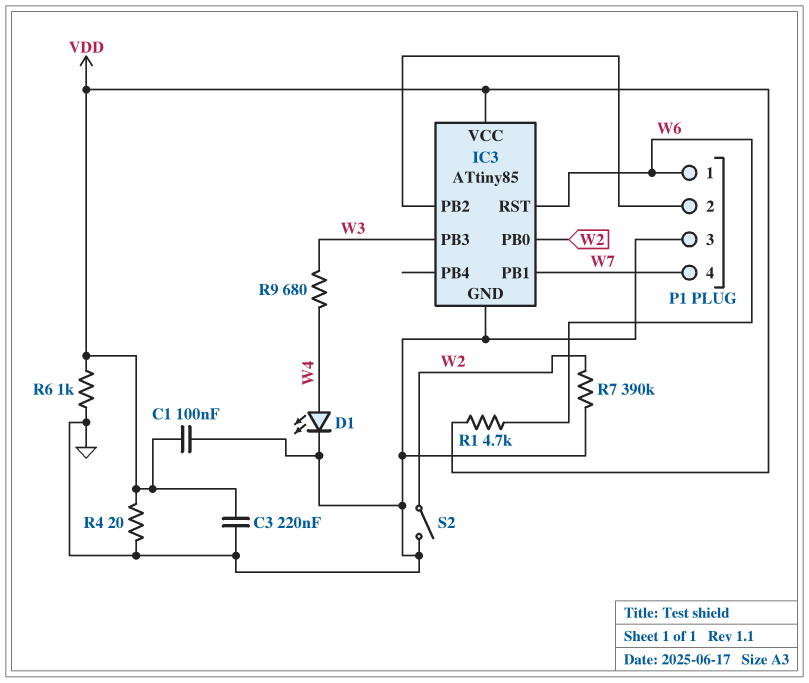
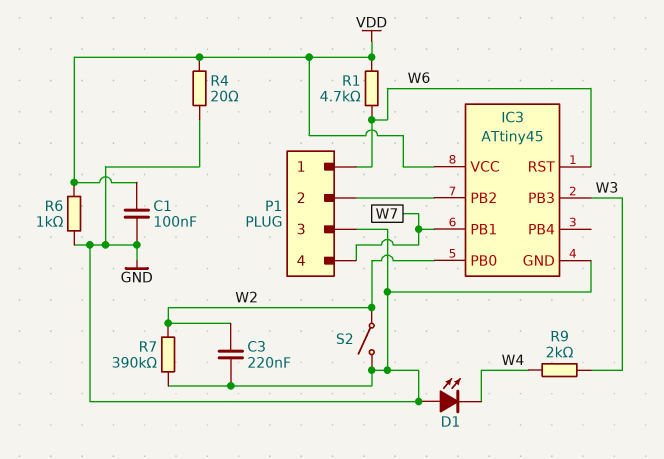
C3: 220nF (GND, VDD) -> 220nF (GND, W2)
D1: LED (A W4, K GND) -> LED (A GND, K W4)
IC3: ATtiny85 -> ATtiny45
R9: 680 (W3, W4) -> 2k (W3, W4)

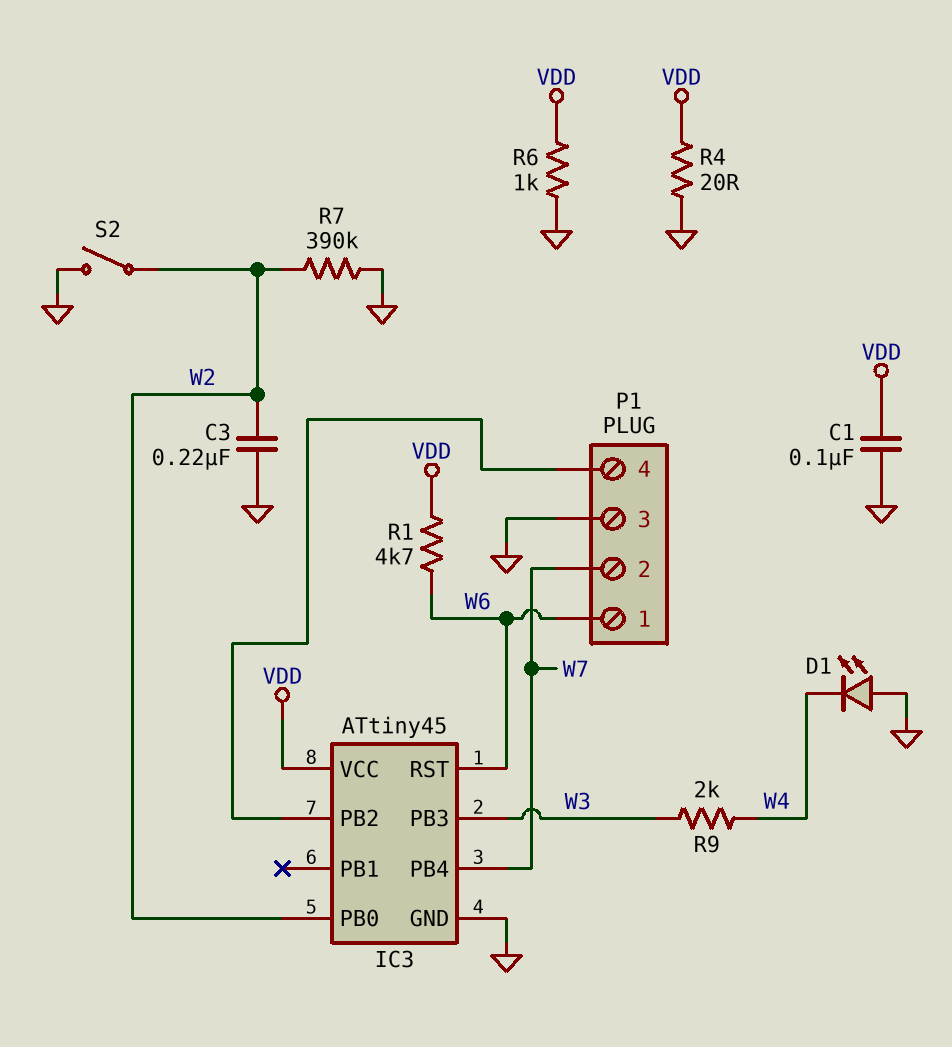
IC3 pin PB1: W7 -> none
IC3 pin PB4: none -> W7
P1 pin 2: IC3/PB2 -> W7
P1 pin 4: W7 -> IC3/PB2

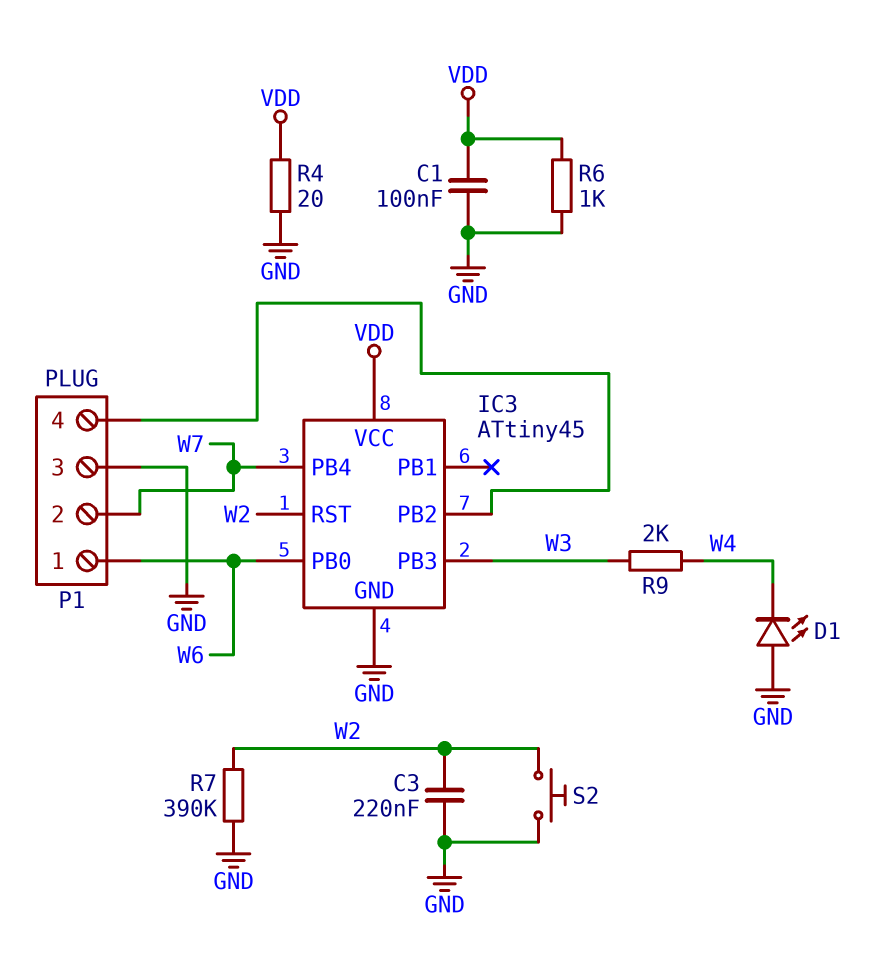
IC3 pin PB0: W2 -> W6
IC3 pin RST: W6 -> W2
R1: 4.7k (VDD, W6) -> none
S2: switch (GND, W2) -> button (GND, W2)

